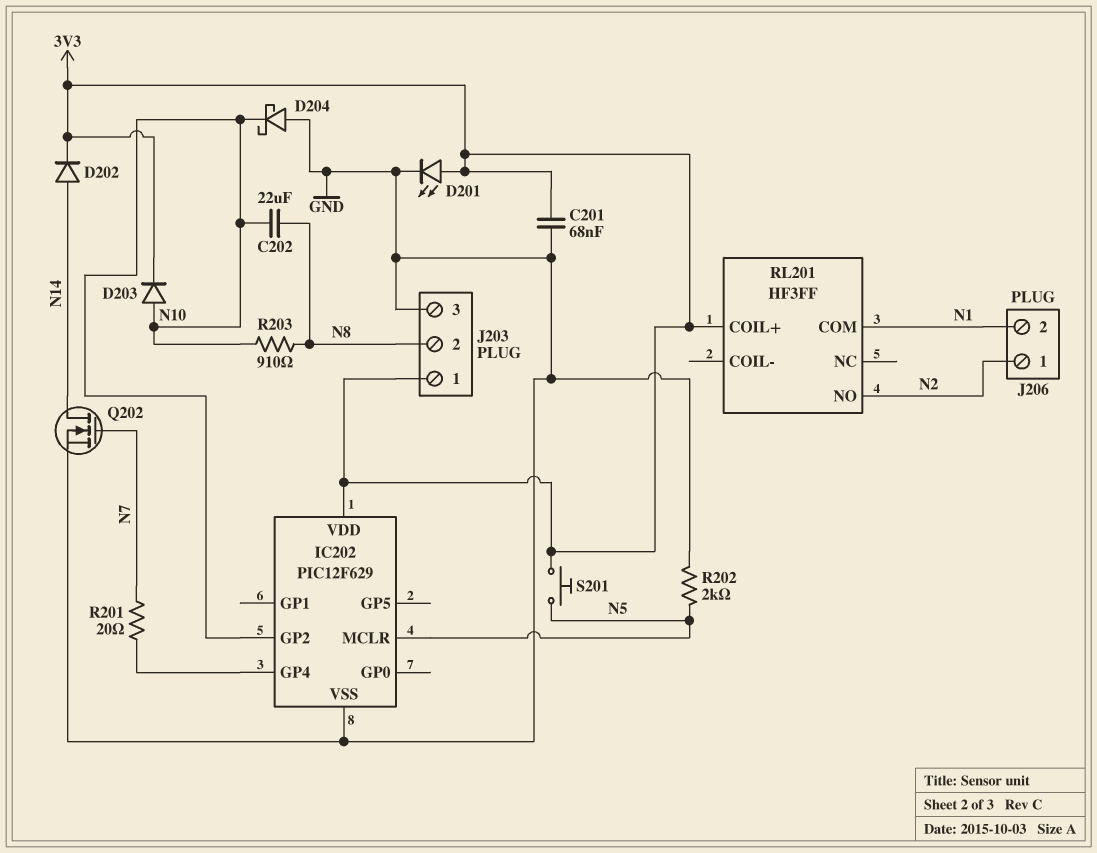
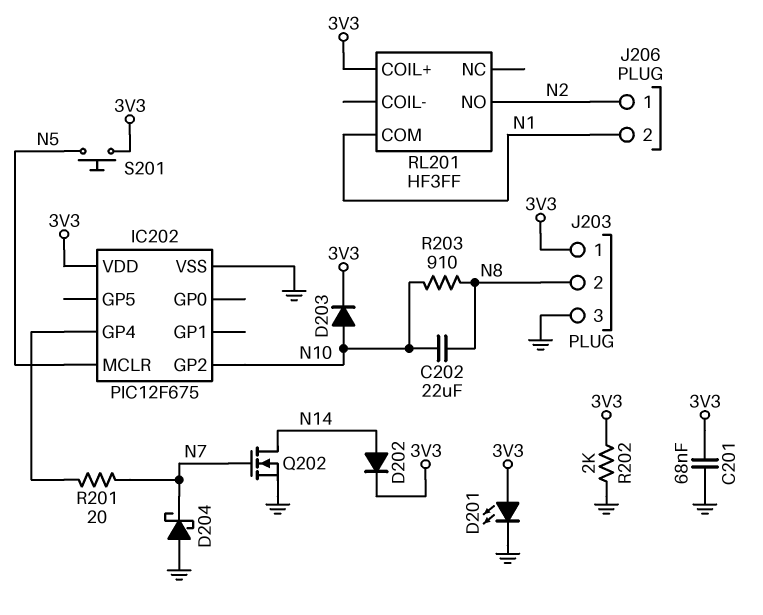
D204: schottky (A GND, K N10) -> schottky (A GND, K N7)
IC202: PIC12F629 -> PIC12F675
R202: 2k (GND, N5) -> 2k (3V3, GND)

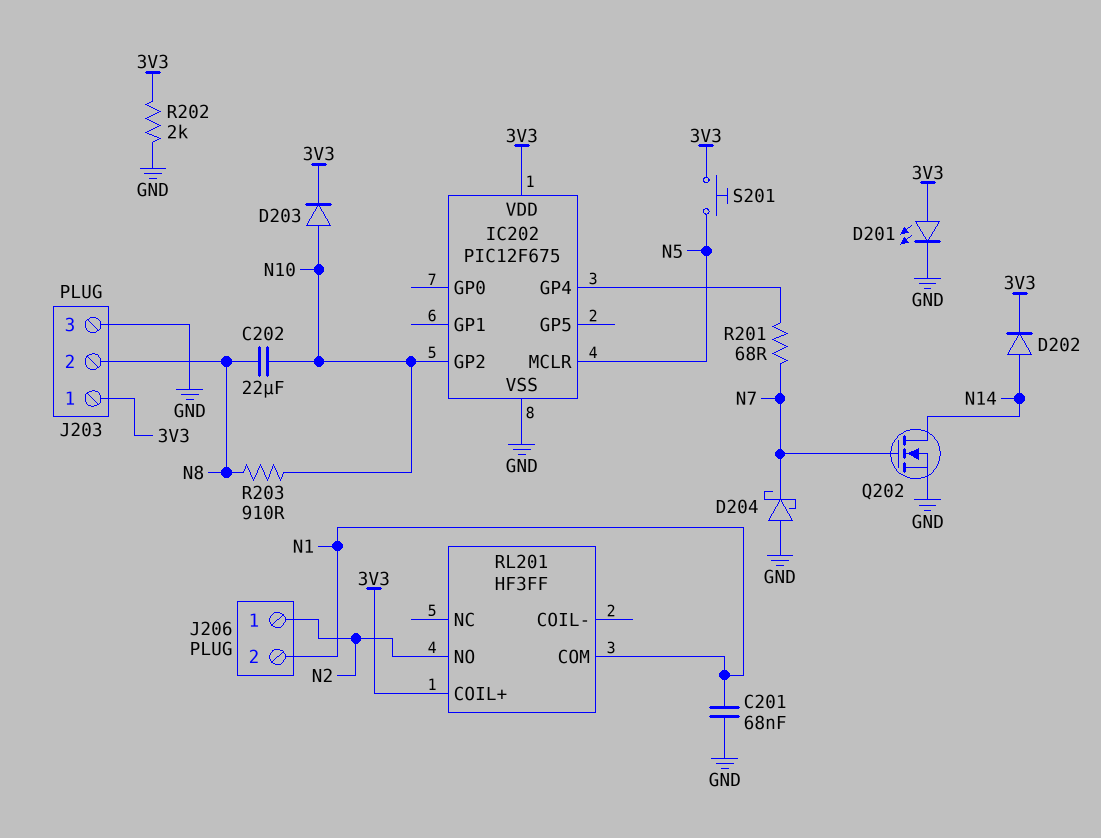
C201: 68nF (3V3, GND) -> 68nF (GND, N1)
R201: 20 (IC202/GP4, N7) -> 68 (IC202/GP4, N7)

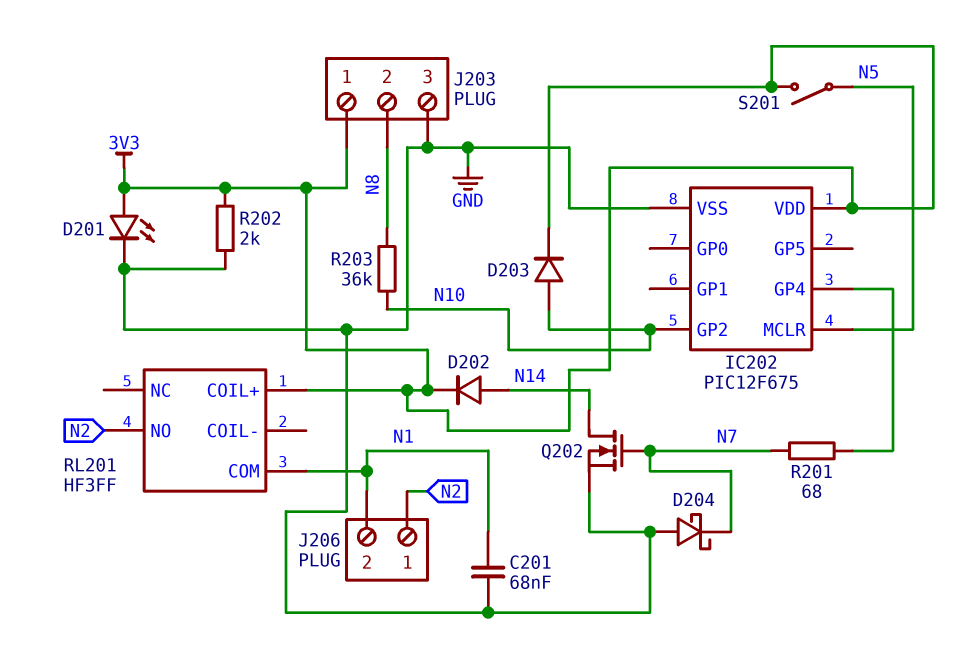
C202: 22uF (N8, N10) -> none
R203: 910 (N8, N10) -> 36k (N8, N10)
S201: button (3V3, N5) -> switch (3V3, N5)

